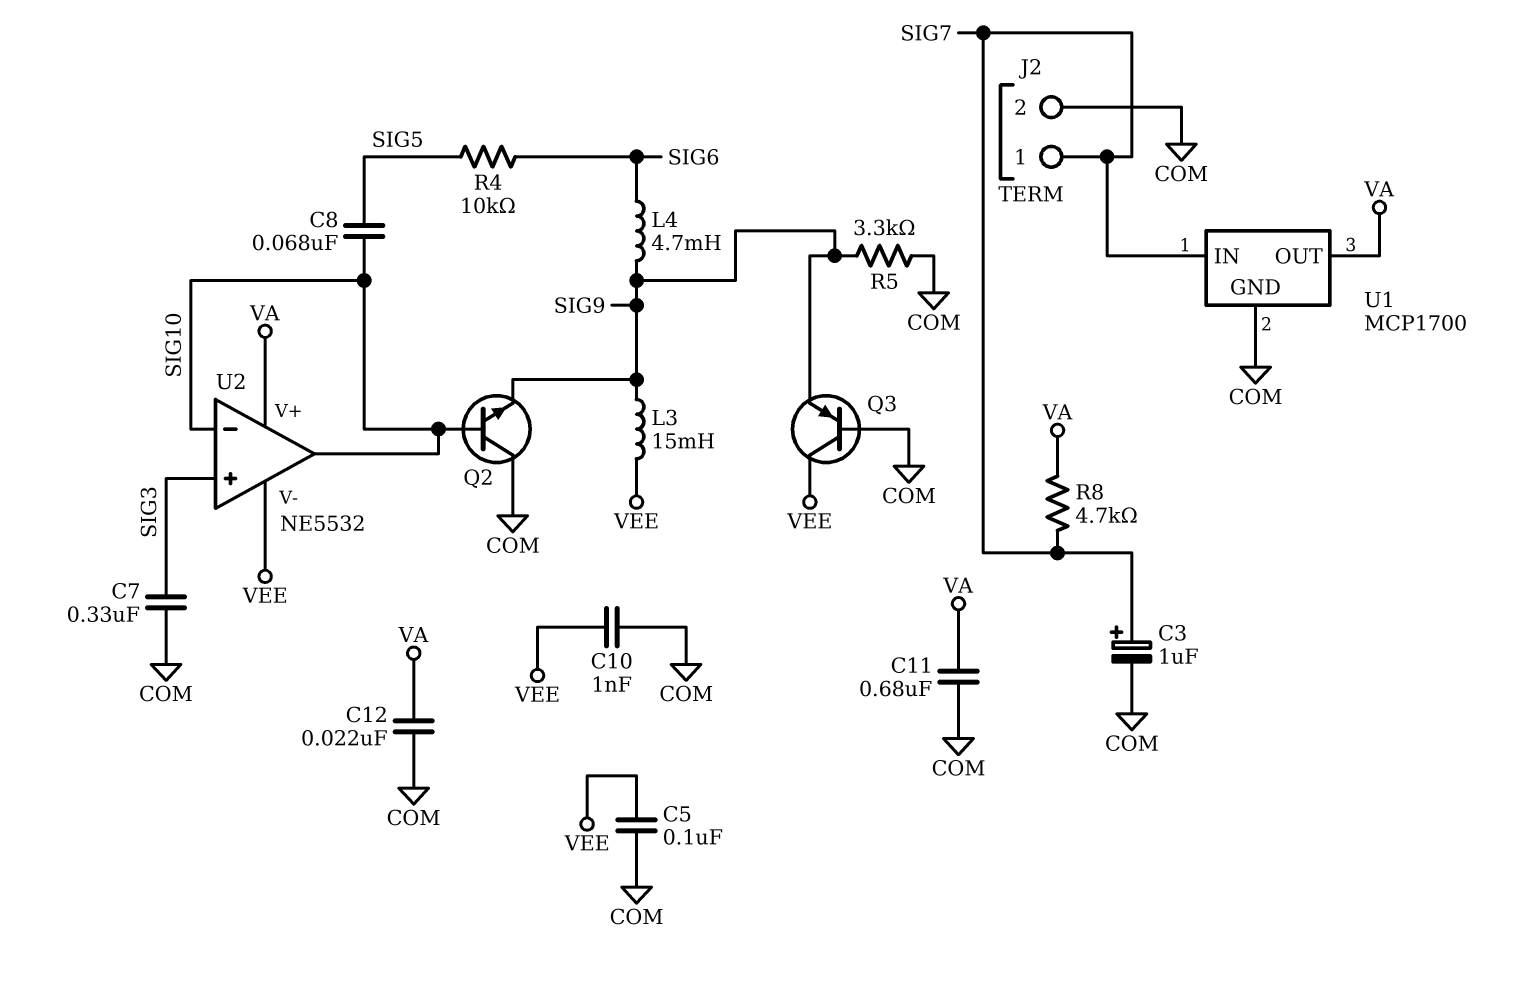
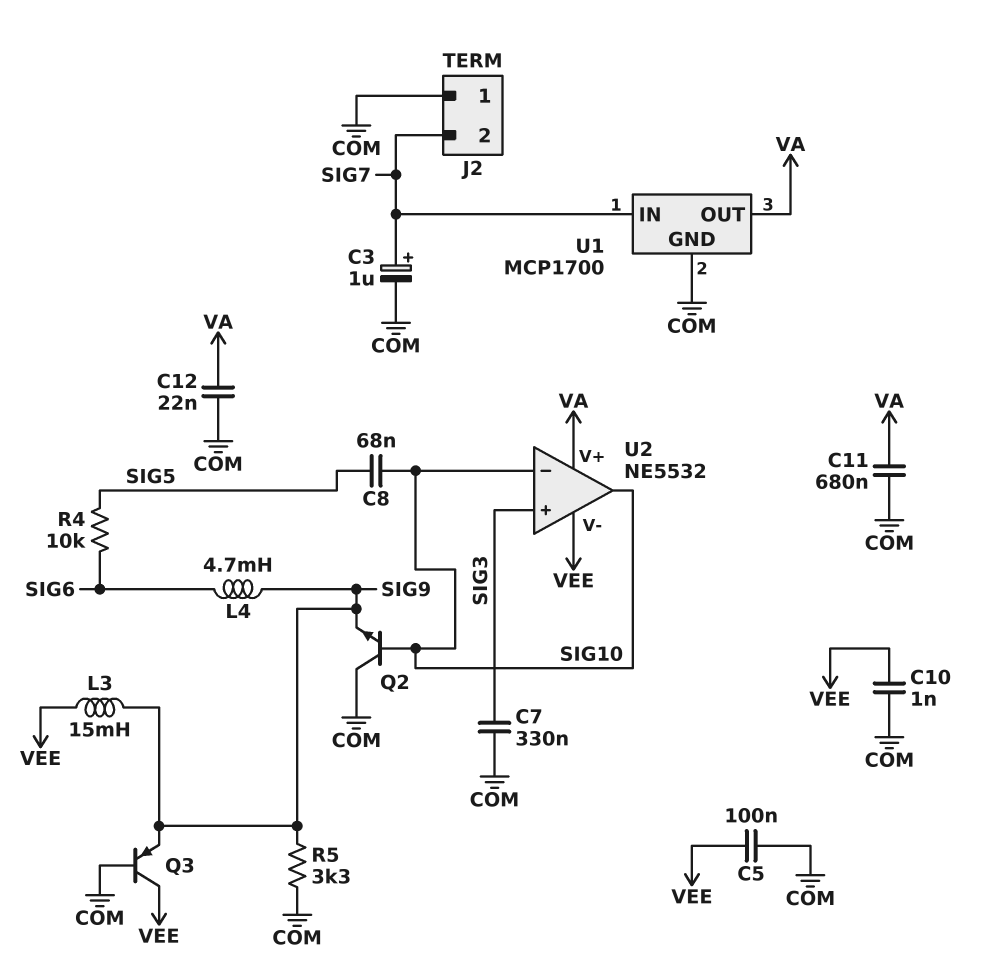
J2 pin 1: SIG7 -> COM
J2 pin 2: COM -> SIG7
R8: 4.7k (SIG7, VA) -> none

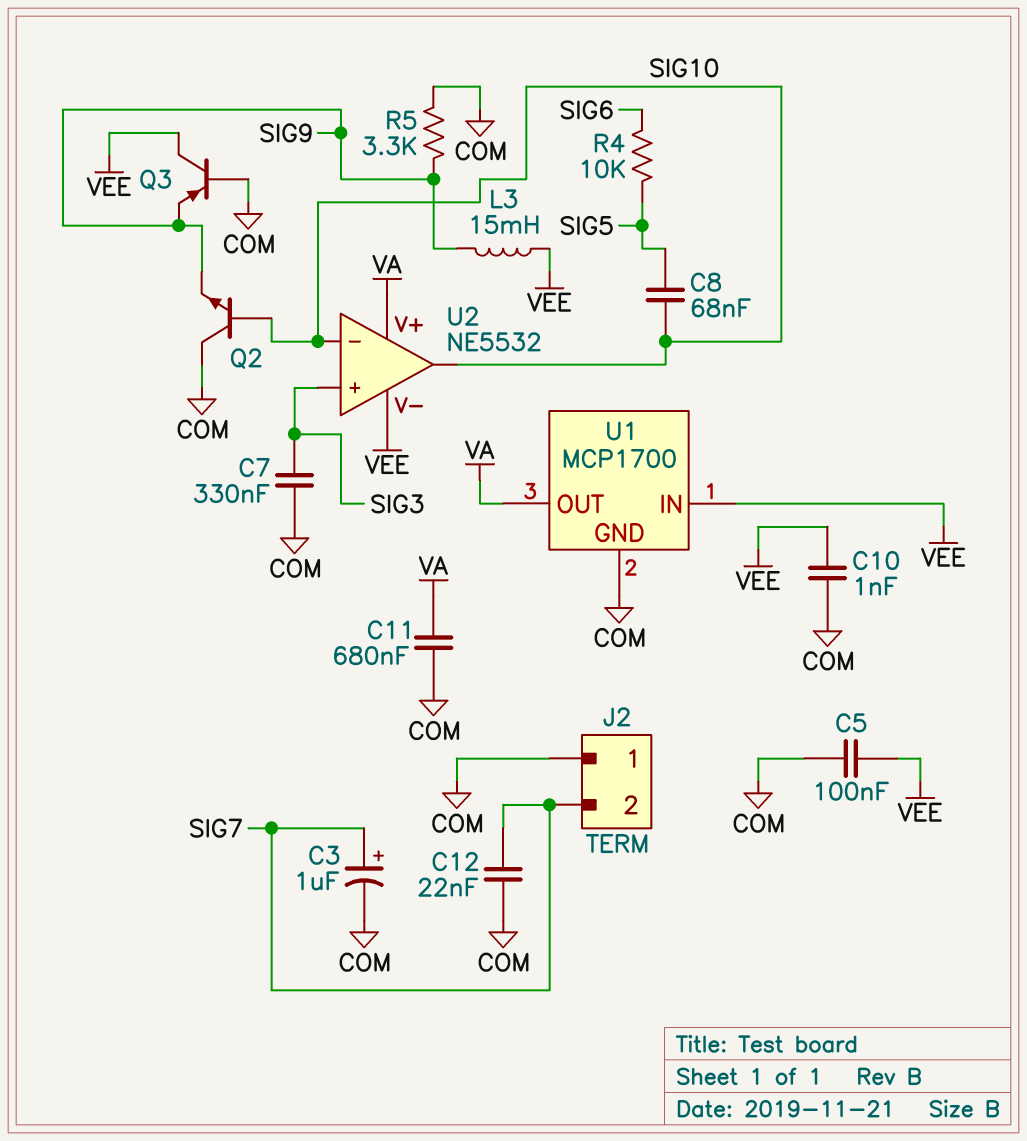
C12: 22nF (COM, VA) -> 22nF (COM, SIG7)
L4: 4.7mH (SIG6, SIG9) -> none
U1 pin IN: SIG7 -> VEE

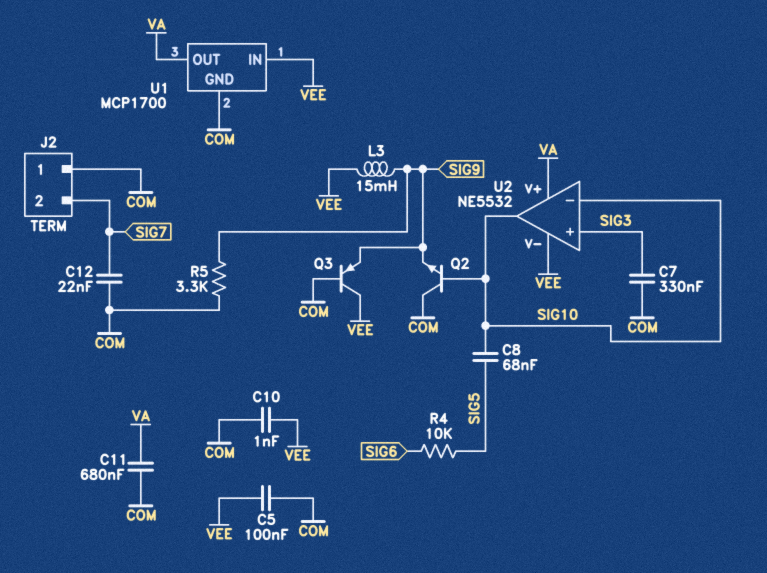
C3: 1uF (plus SIG7, minus COM) -> none

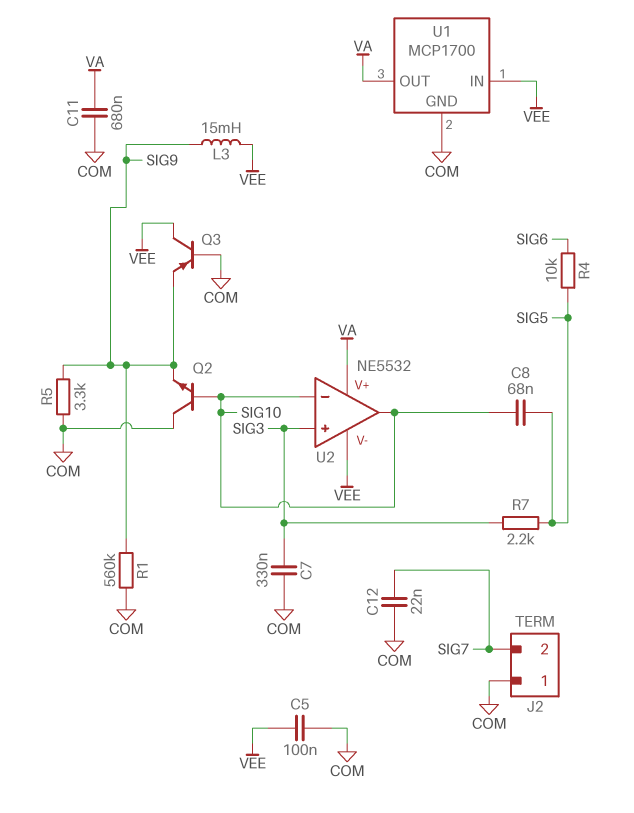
C10: 1nF (COM, VEE) -> none
R1: none -> 560k (COM, SIG9)
R7: none -> 2.2k (SIG3, SIG5)

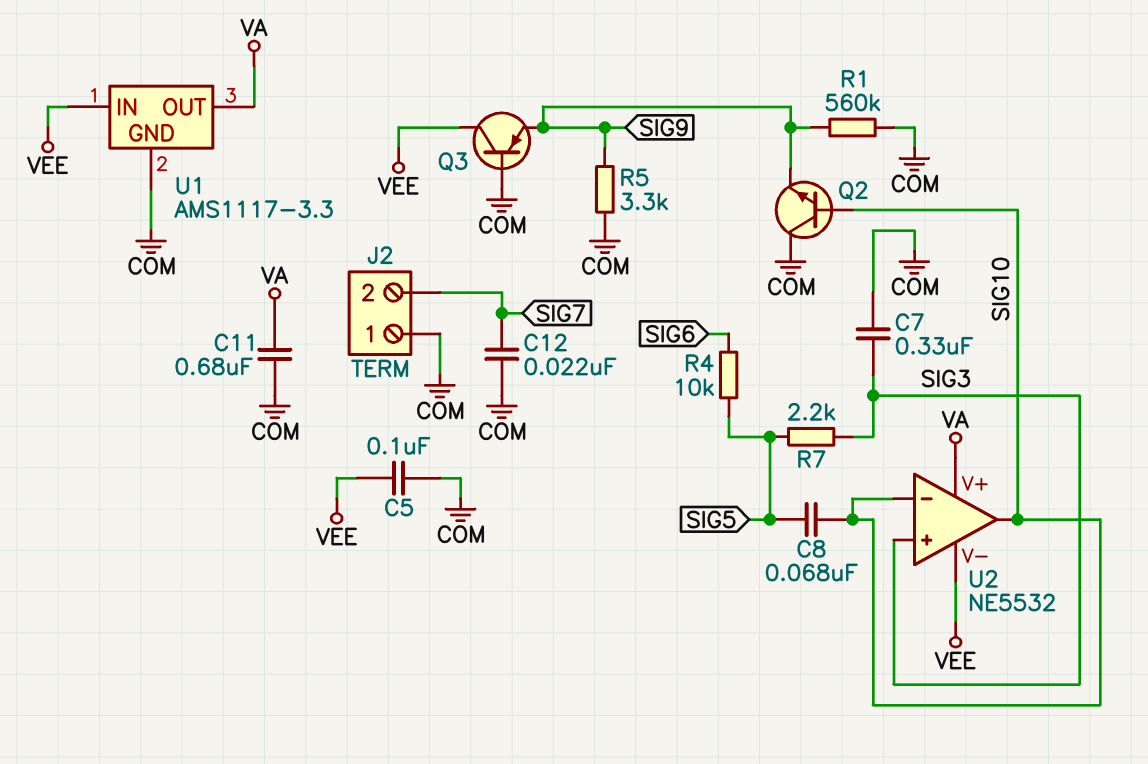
L3: 15mH (SIG9, VEE) -> none
U1: MCP1700 -> AMS1117-3.3

